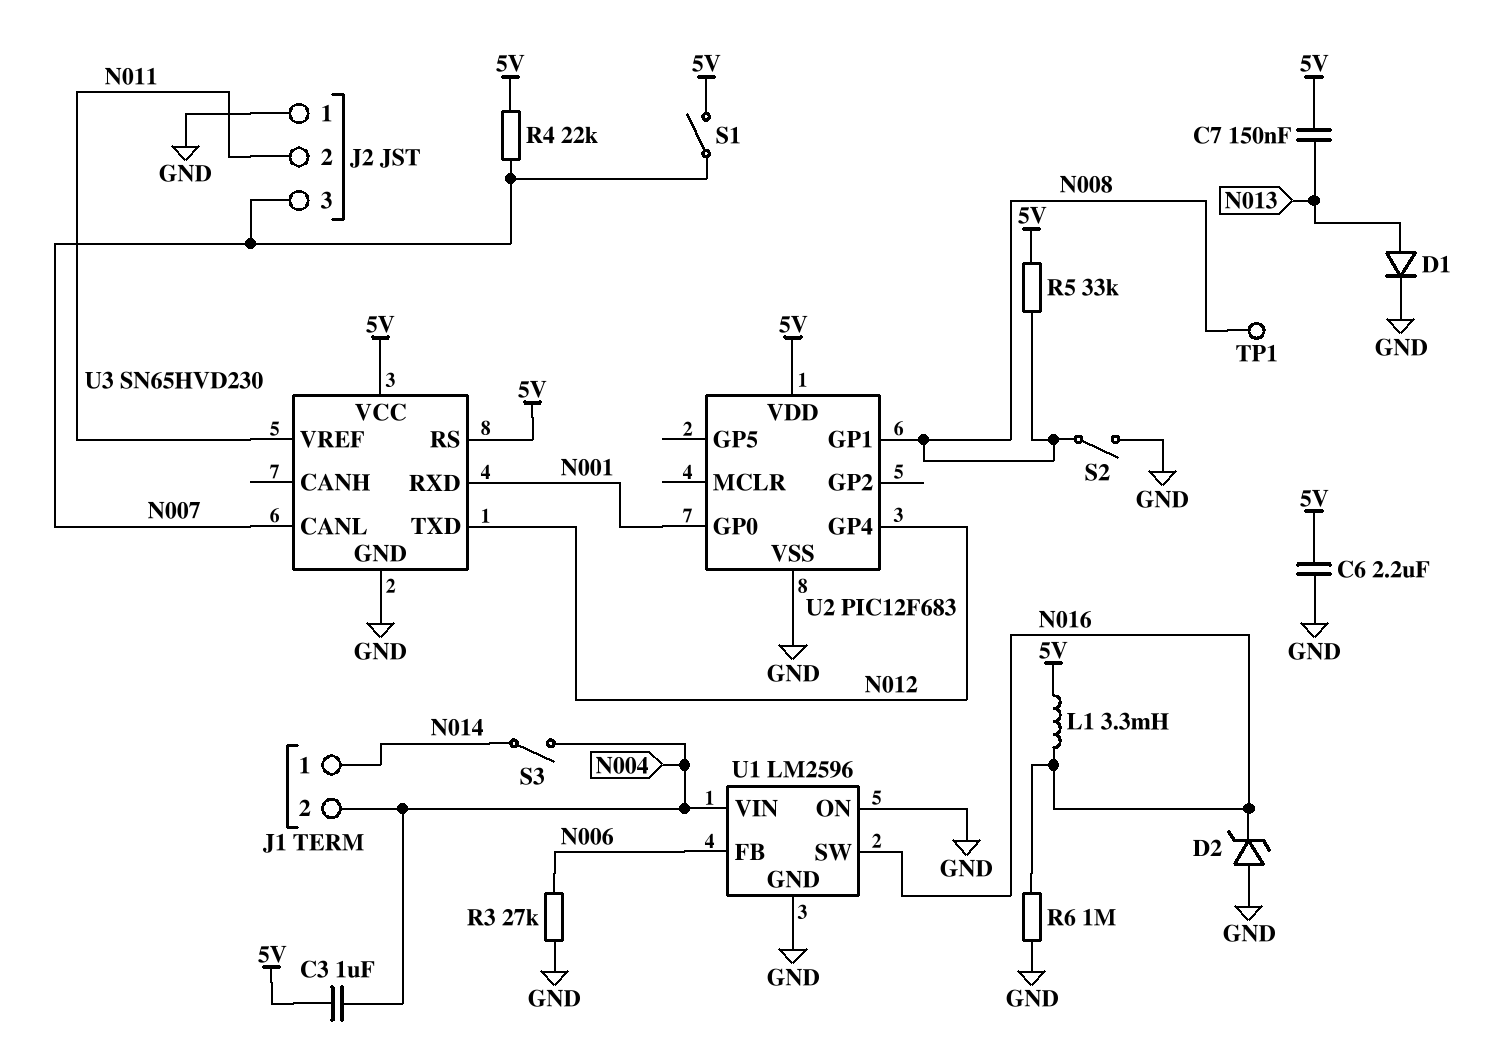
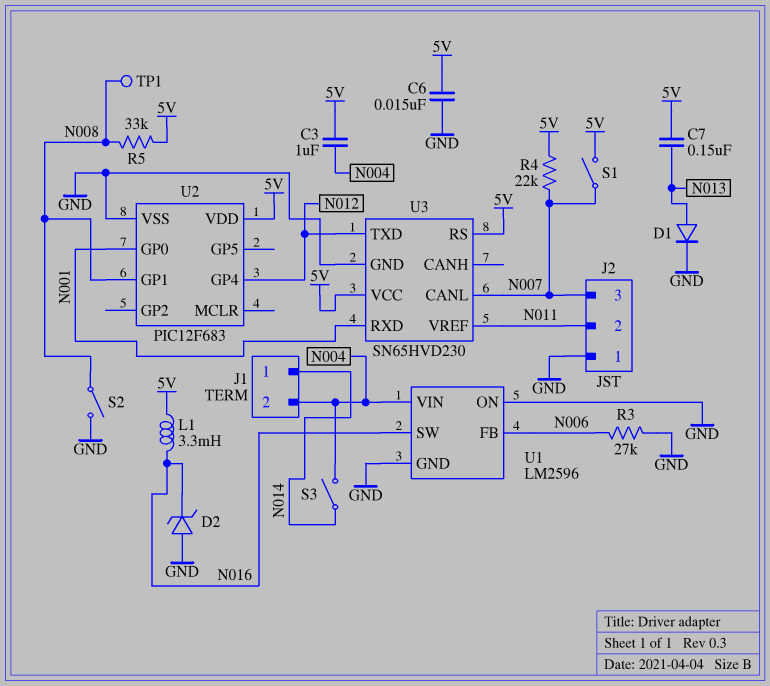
C6: 2.2uF (5V, GND) -> 15nF (5V, GND)
R6: 1M (GND, N016) -> none

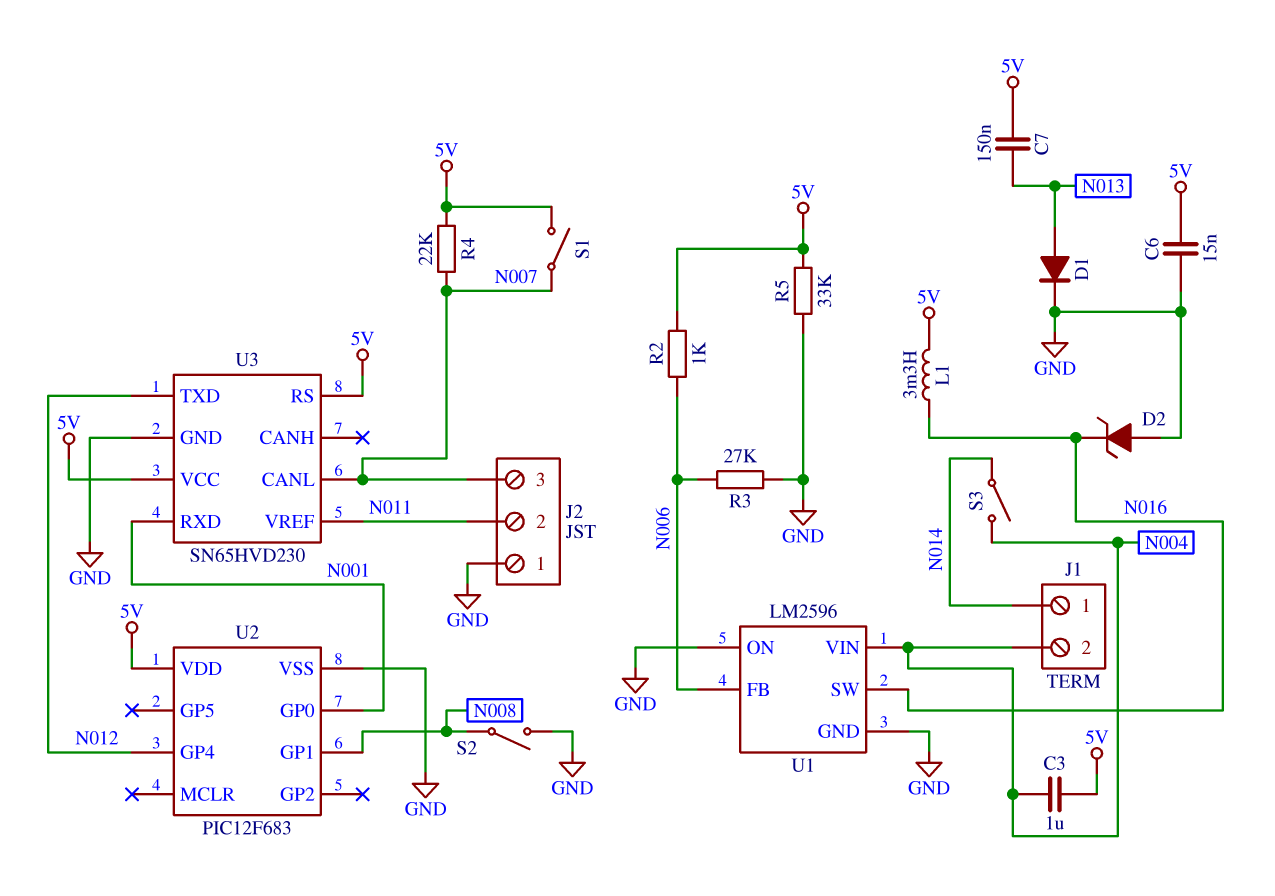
R2: none -> 1k (5V, N006)
R5: 33k (5V, N008) -> 33k (5V, GND)
TP1: test point (N008) -> none

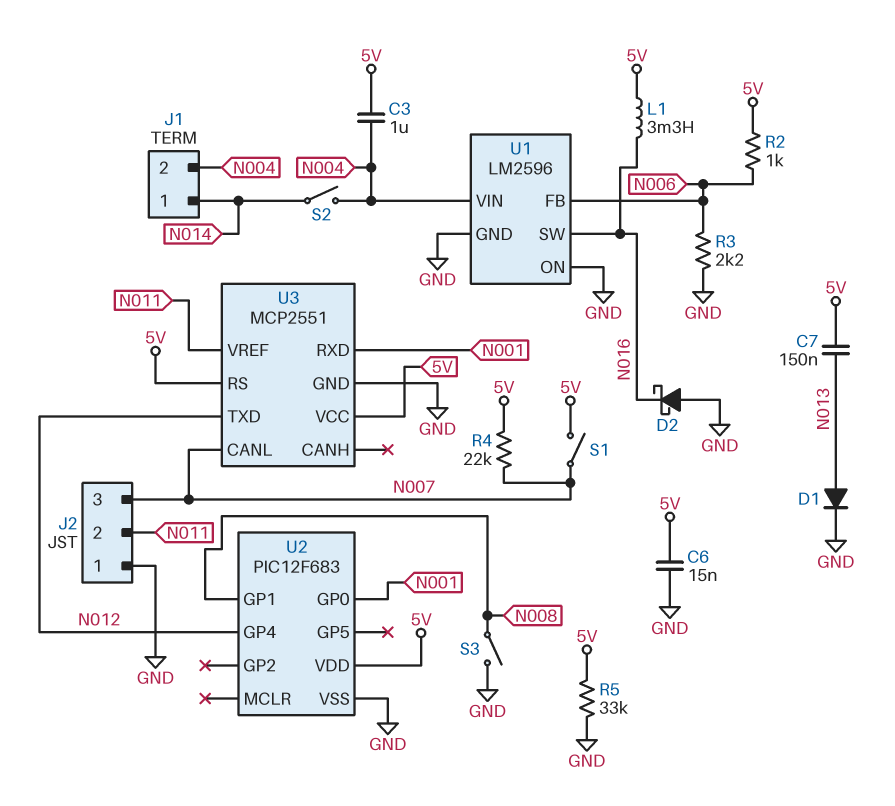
D2: zener (A GND, K N016) -> schottky (A GND, K N016)
R3: 27k (GND, N006) -> 2.2k (GND, N006)
S2: switch (GND, N008) -> switch (N004, N014)
S3: switch (N004, N014) -> switch (GND, N008)
U3: SN65HVD230 -> MCP2551

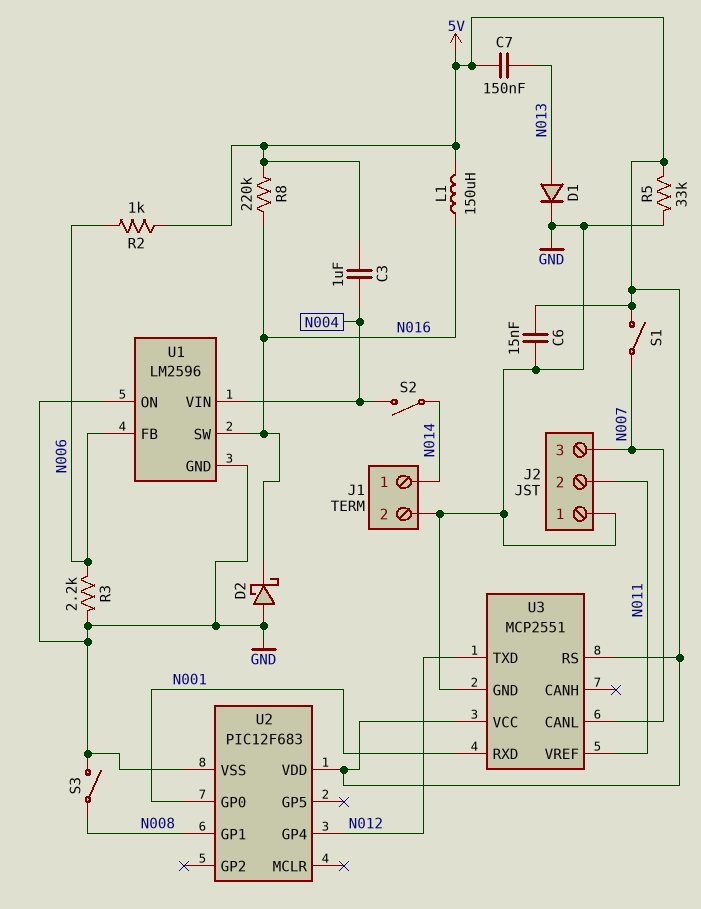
J1 pin 2: N004 -> GND
L1: 3.3mH (5V, N016) -> 150uH (5V, N016)
R4: 22k (5V, N007) -> none
R8: none -> 220k (5V, N016)

